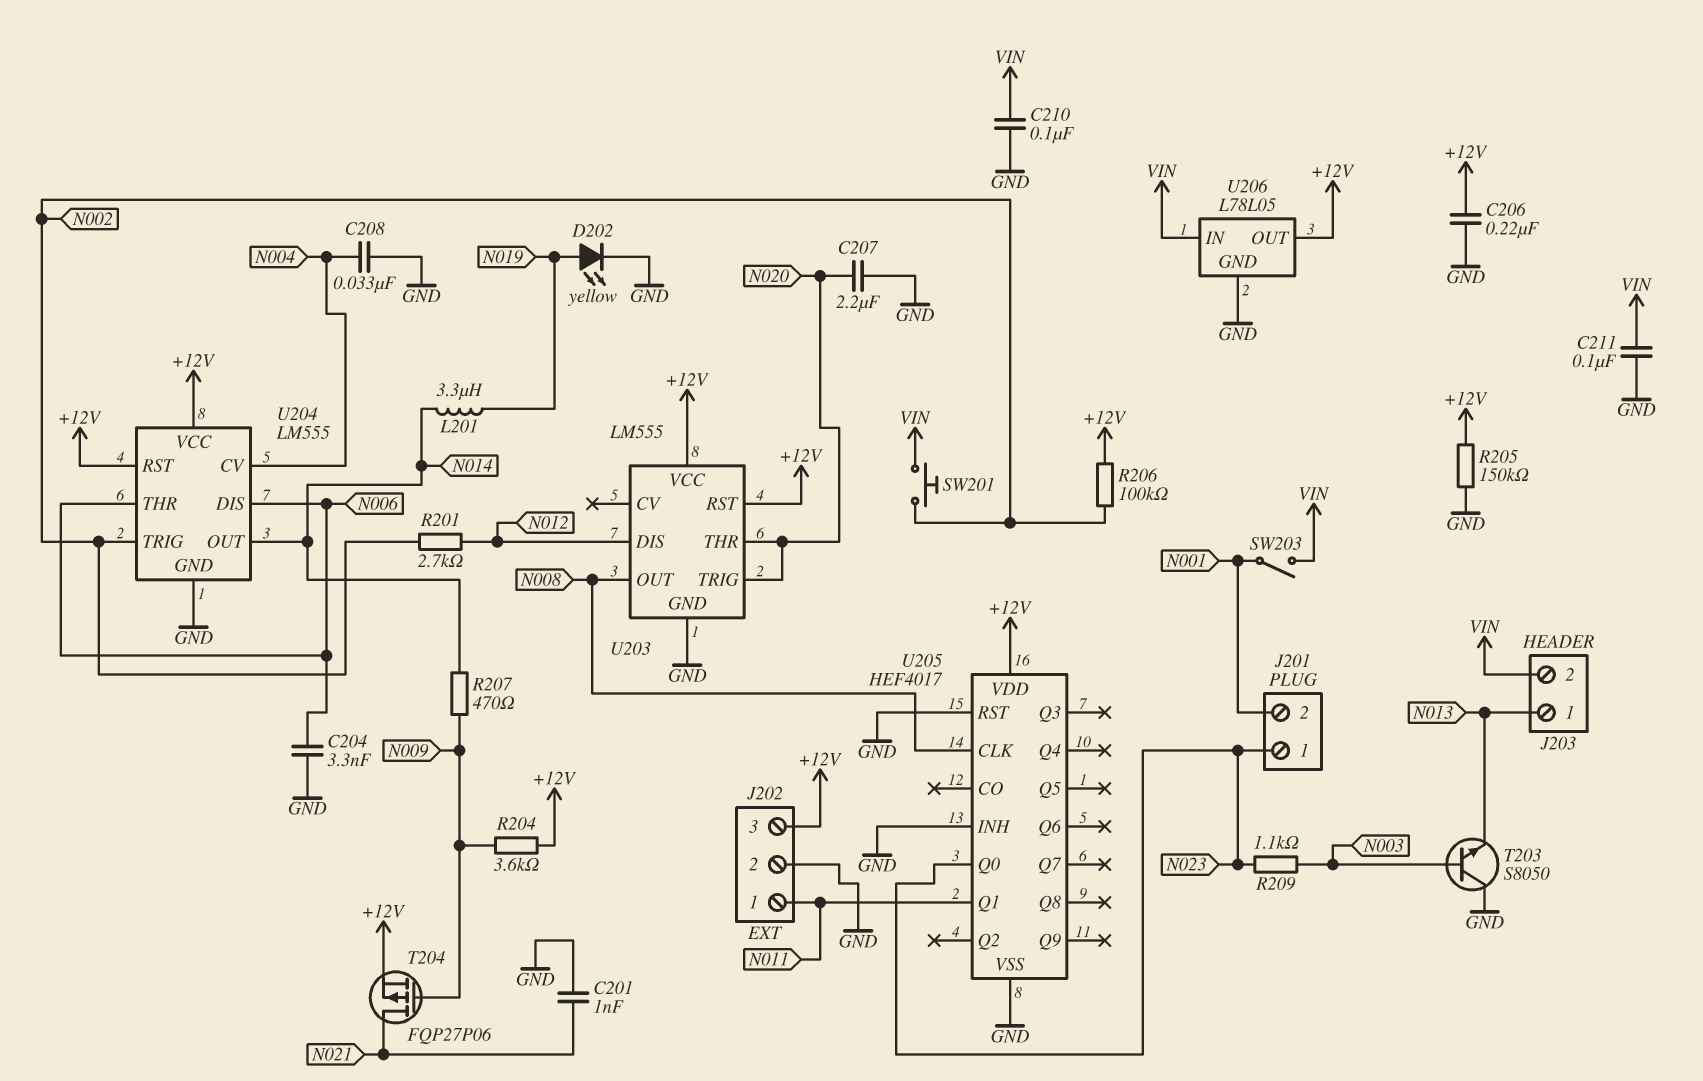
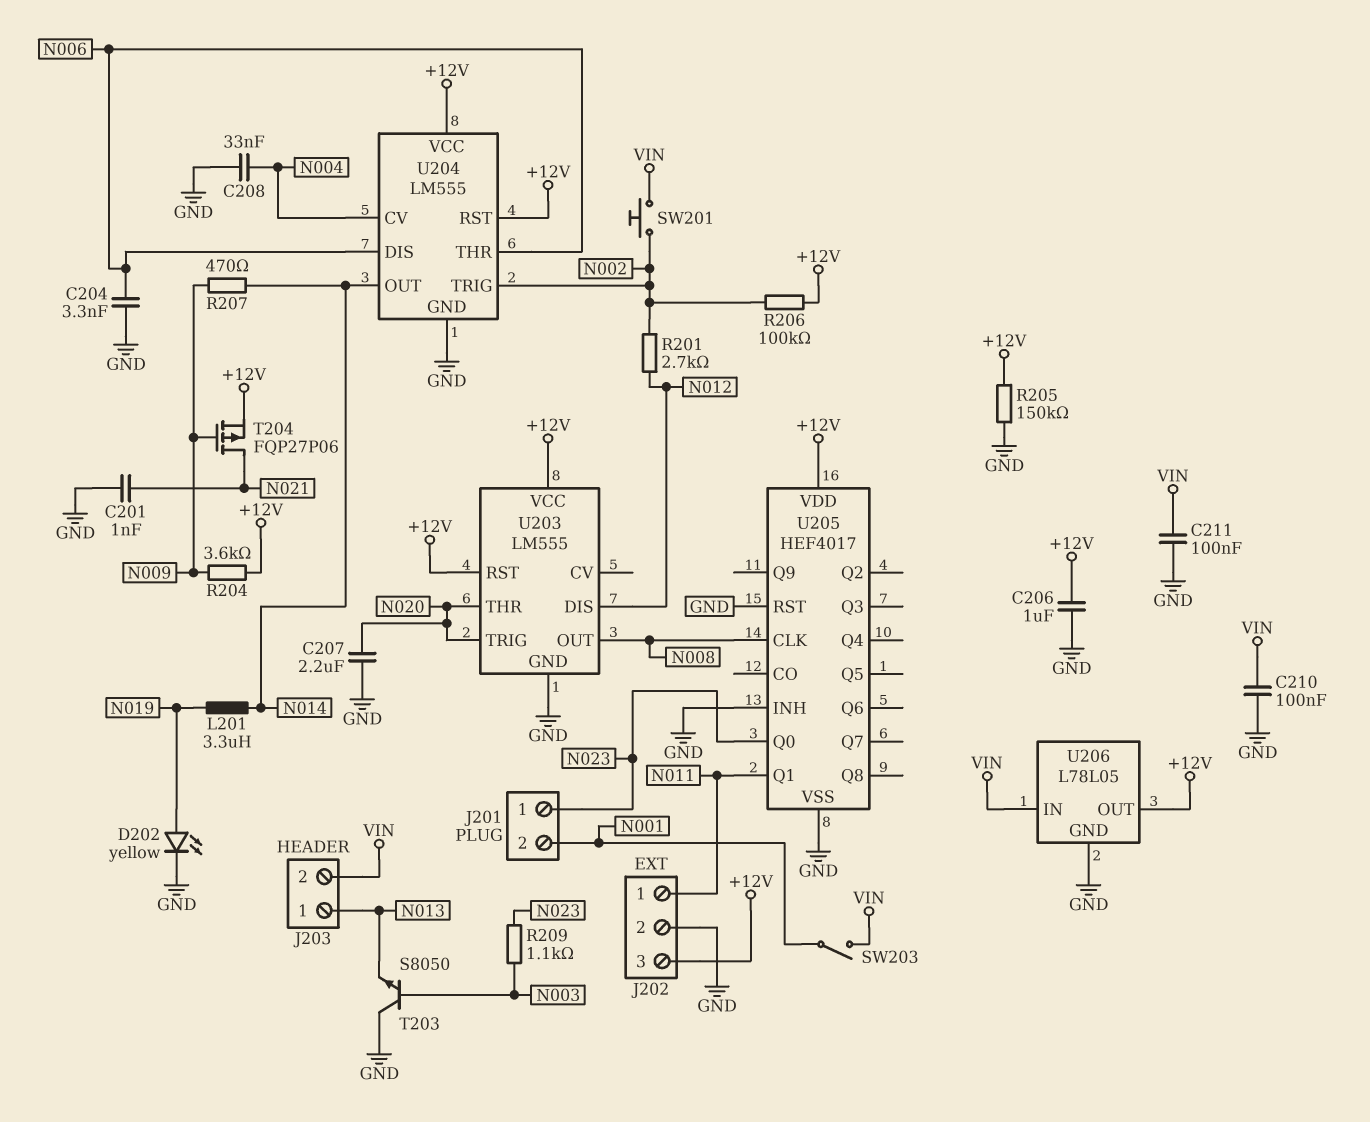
C206: 220nF (+12V, GND) -> 1uF (+12V, GND)

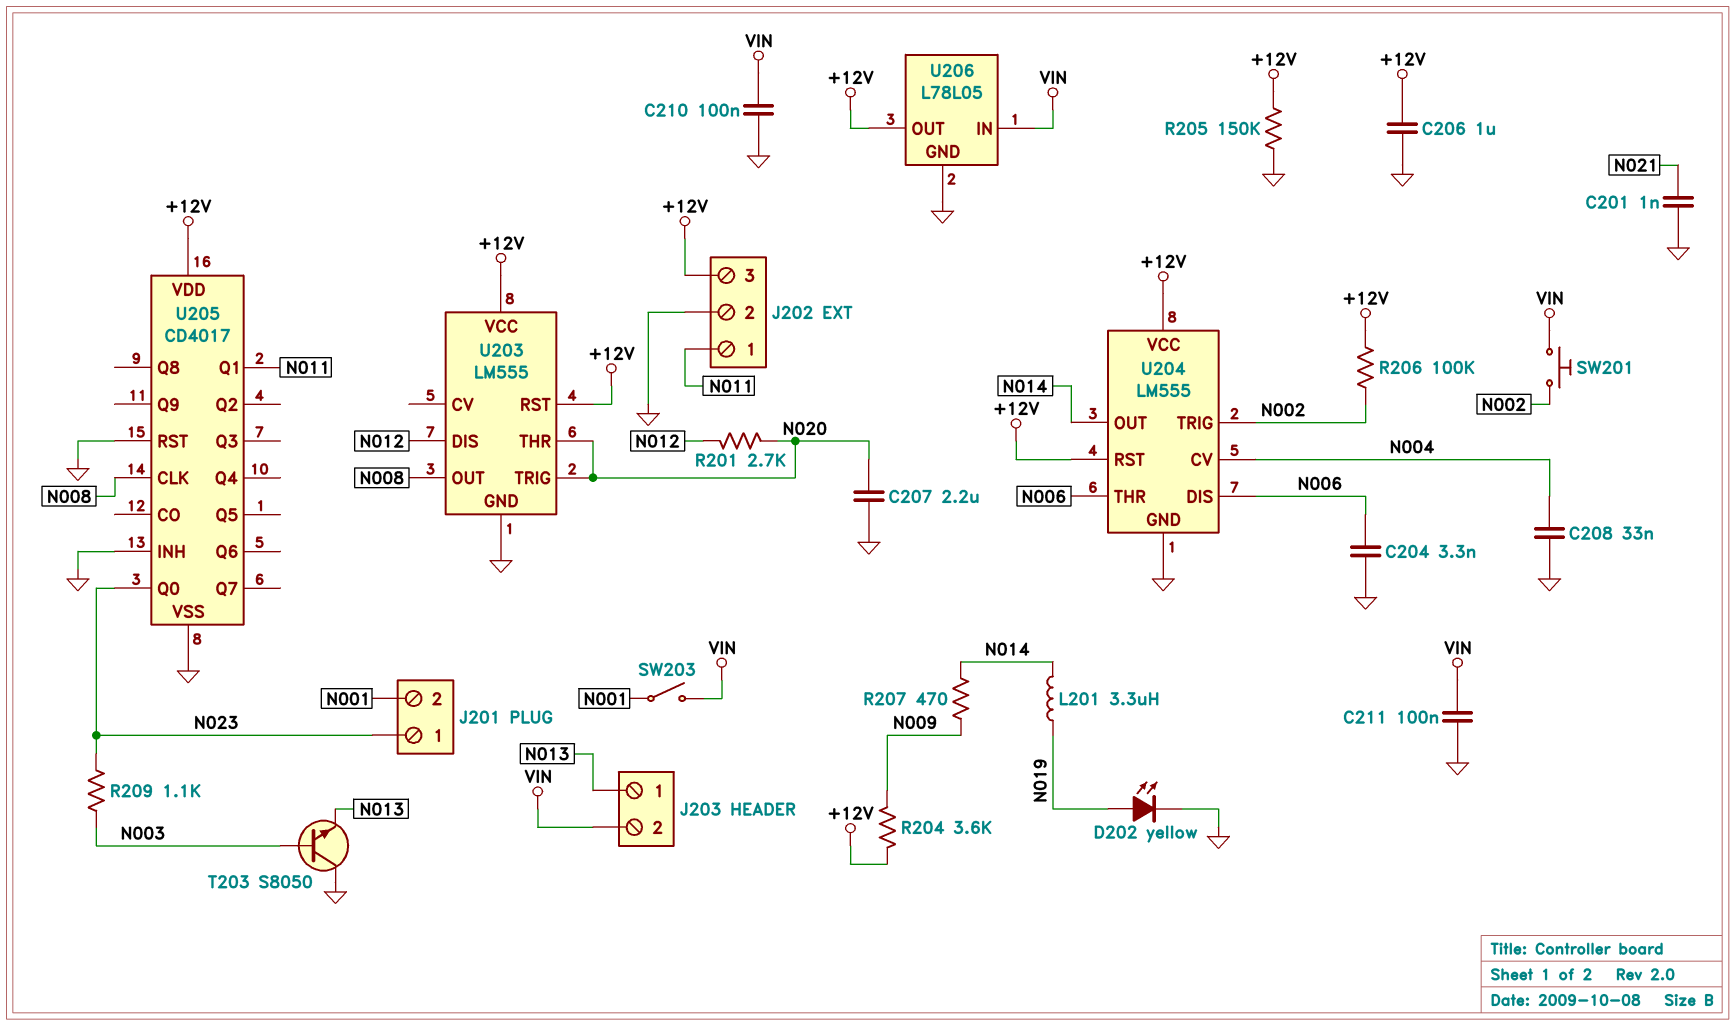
R201: 2.7k (N002, N012) -> 2.7k (N012, N020)
T204: PMOS FQP27P06 (G N009, D N021, S +12V) -> none
U205: HEF4017 -> CD4017

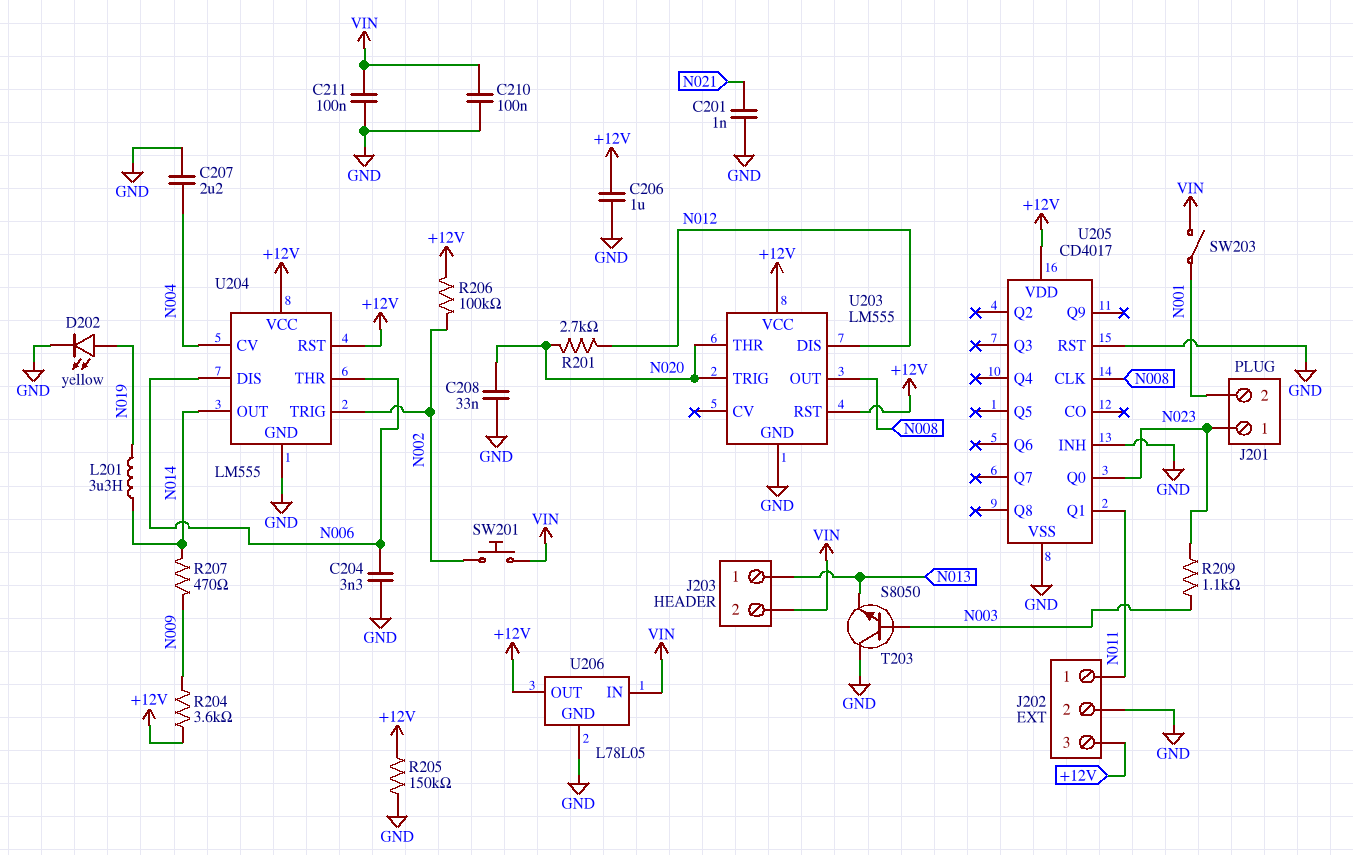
C207: 2.2uF (GND, N020) -> 2.2uF (GND, N004)
C208: 33nF (GND, N004) -> 33nF (GND, N020)

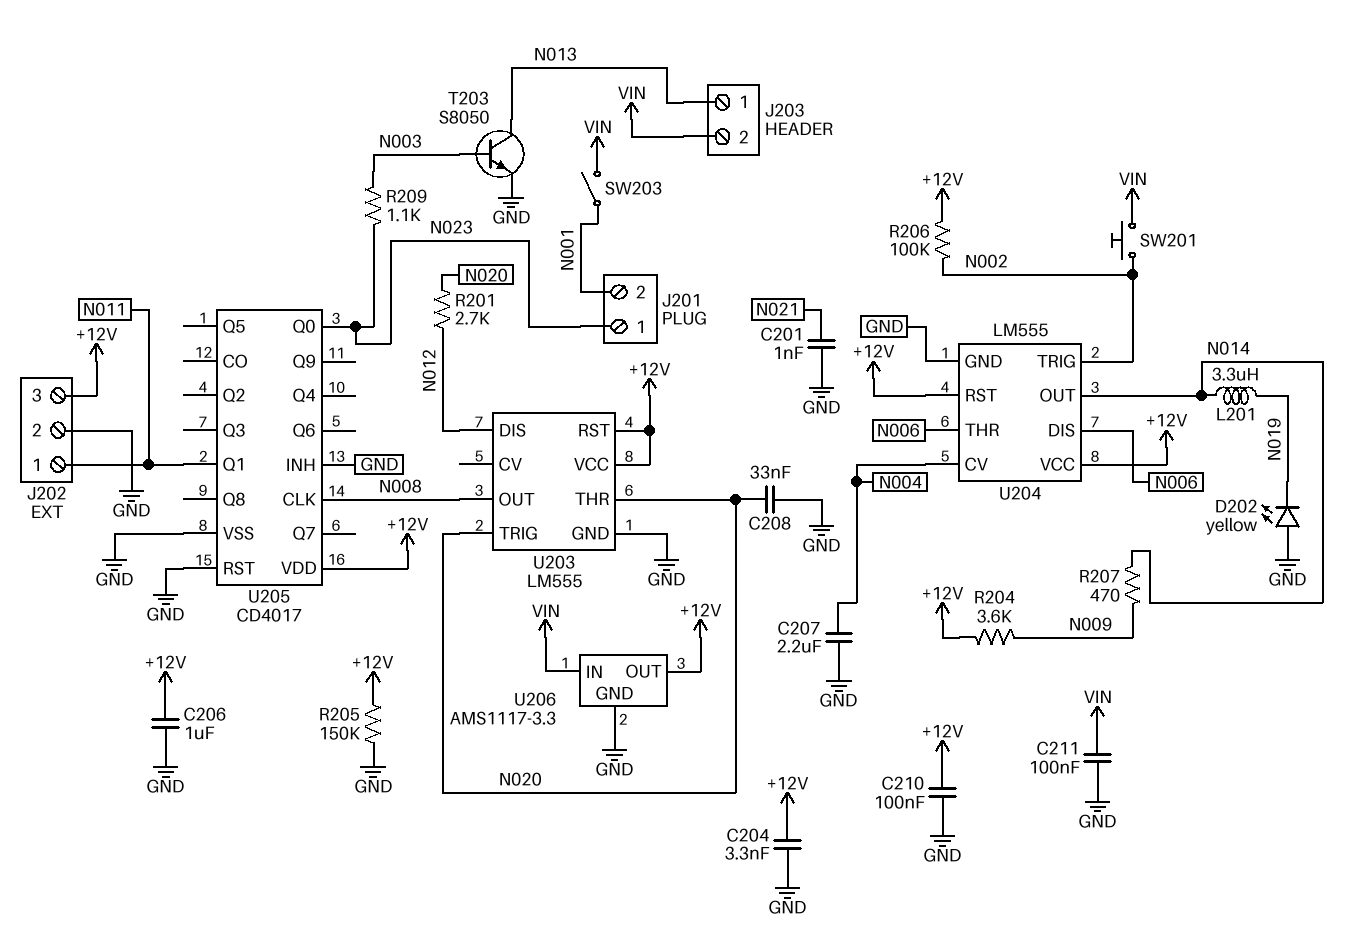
C204: 3.3nF (GND, N006) -> 3.3nF (+12V, GND)
C210: 100nF (GND, VIN) -> 100nF (+12V, GND)
D202: LED yellow (A N019, K GND) -> LED yellow (A GND, K N019)
T203: NPN S8050 (B N003, C GND, E N013) -> NPN S8050 (B N003, C N013, E GND)
U206: L78L05 -> AMS1117-3.3

